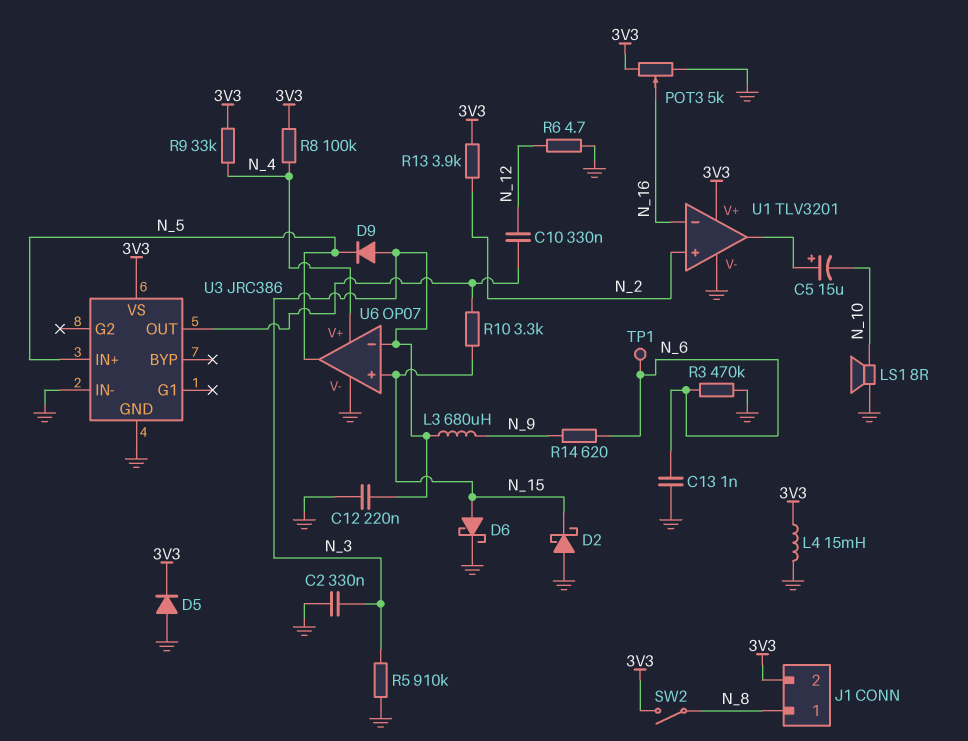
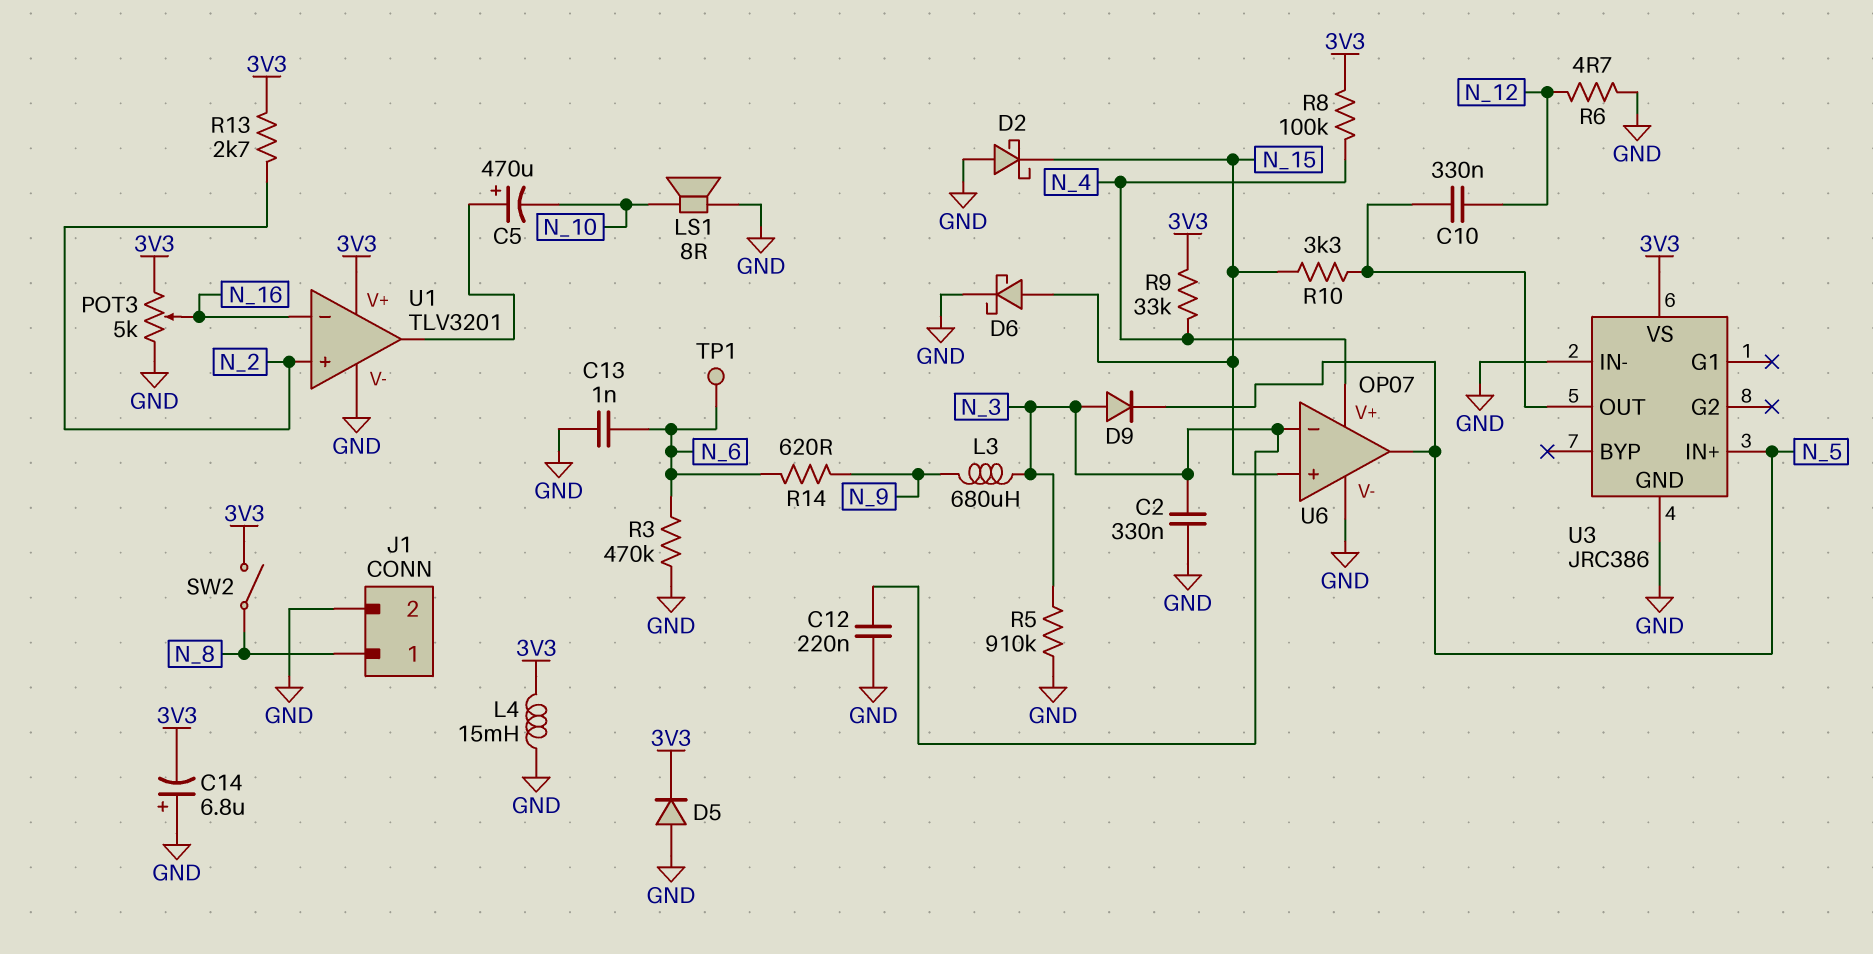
C5: 15uF (plus U1/out, minus N_10) -> 470uF (plus U1/out, minus N_10)
C14: none -> 6.8uF (plus GND, minus 3V3)
J1 pin 2: 3V3 -> GND
R13: 3.9k (3V3, N_2) -> 2.7k (3V3, N_2)

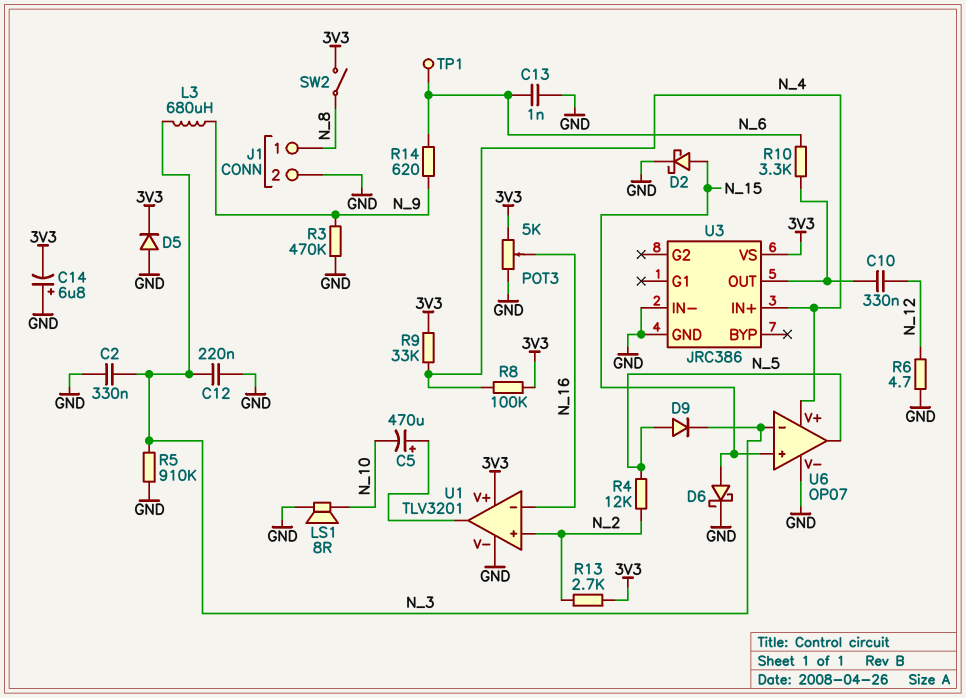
D2: schottky (A GND, K N_15) -> schottky (A N_15, K GND)
D9: diode (A N_3, K N_5) -> diode (A N_5, K N_3)
L4: 15mH (3V3, GND) -> none
R3: 470k (GND, N_6) -> 470k (GND, N_9)
R4: none -> 12k (N_2, N_5)
R10: 3.3k (N_15, U3/OUT) -> 3.3k (N_6, U3/OUT)
U3 pin IN+: N_5 -> N_4

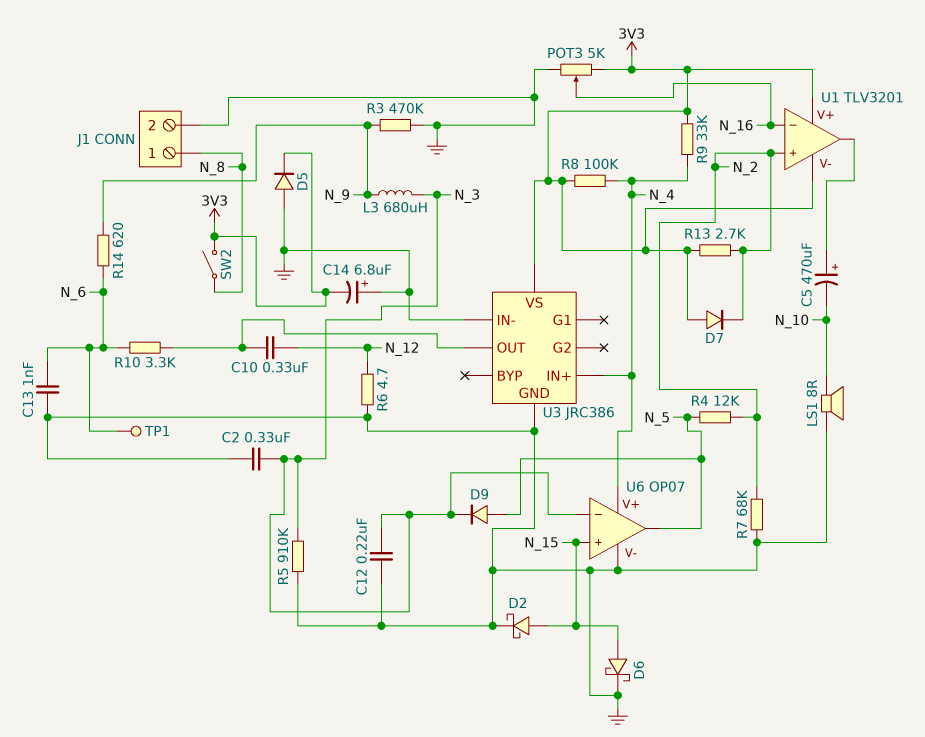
D7: none -> diode (A 3V3, K N_2)
R7: none -> 68k (GND, N_2)
U1 pin V-: GND -> 3V3

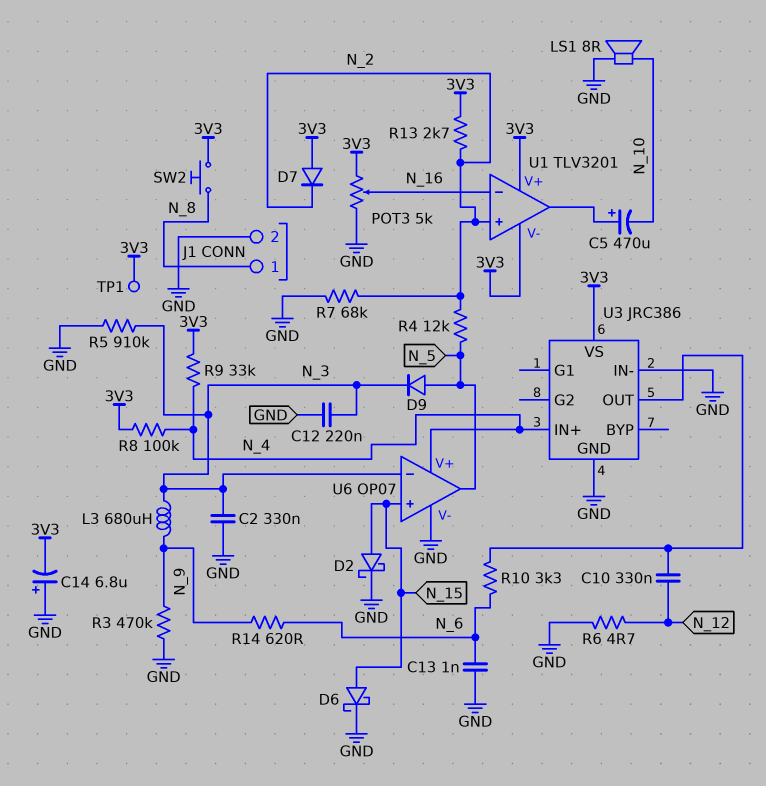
D5: diode (A GND, K 3V3) -> none
SW2: switch (3V3, N_8) -> button (3V3, N_8)
TP1: test point (N_6) -> test point (3V3)

